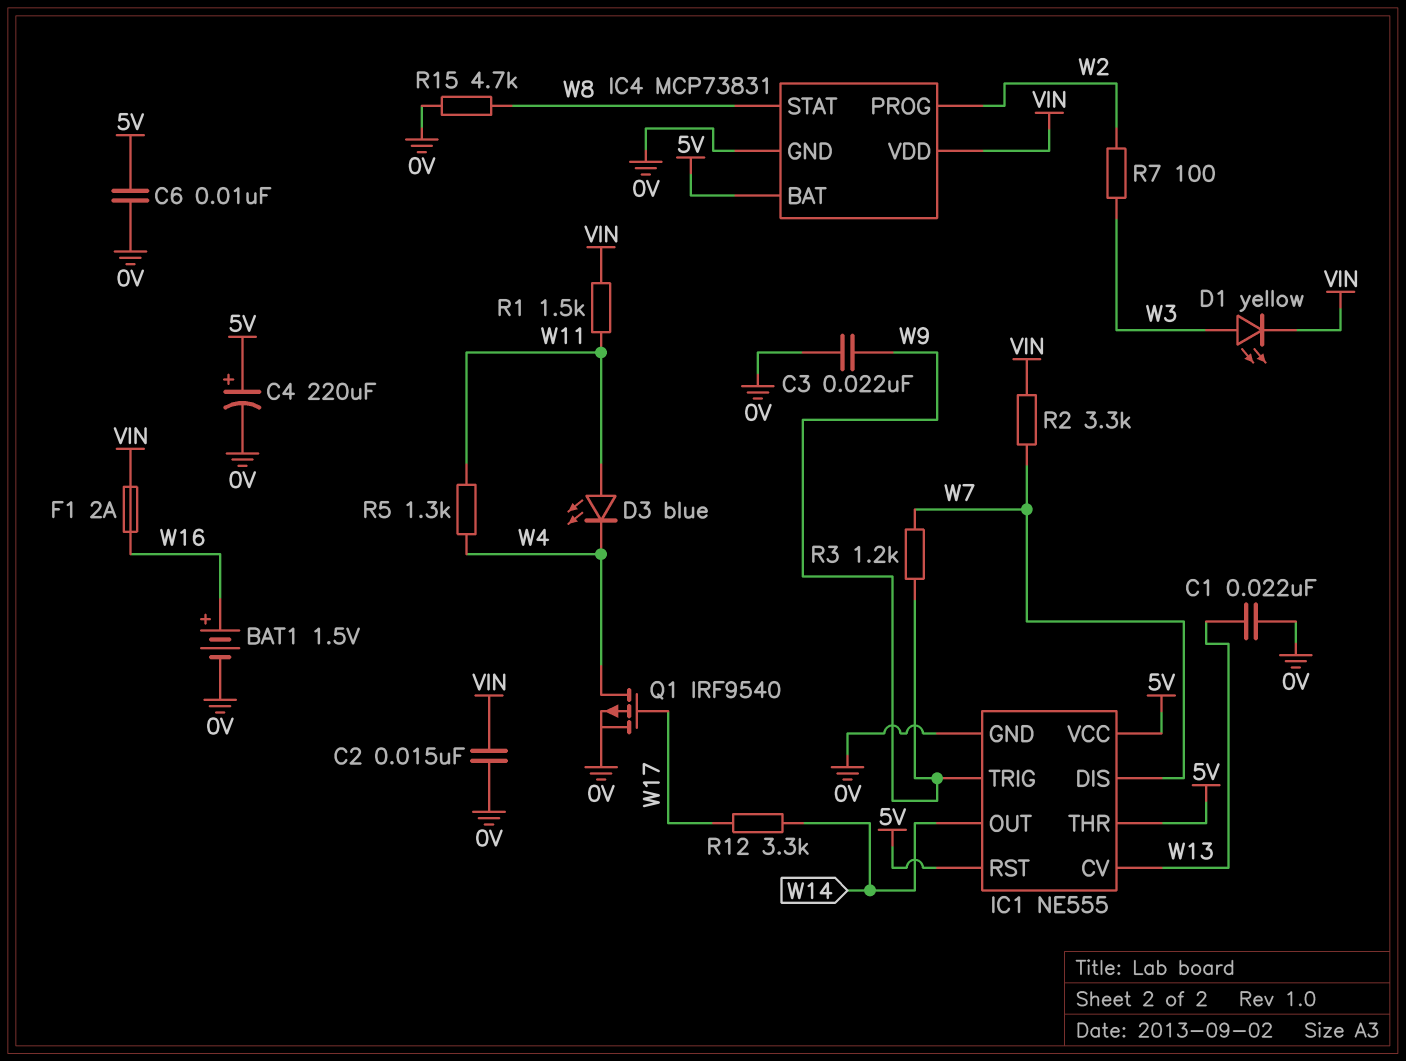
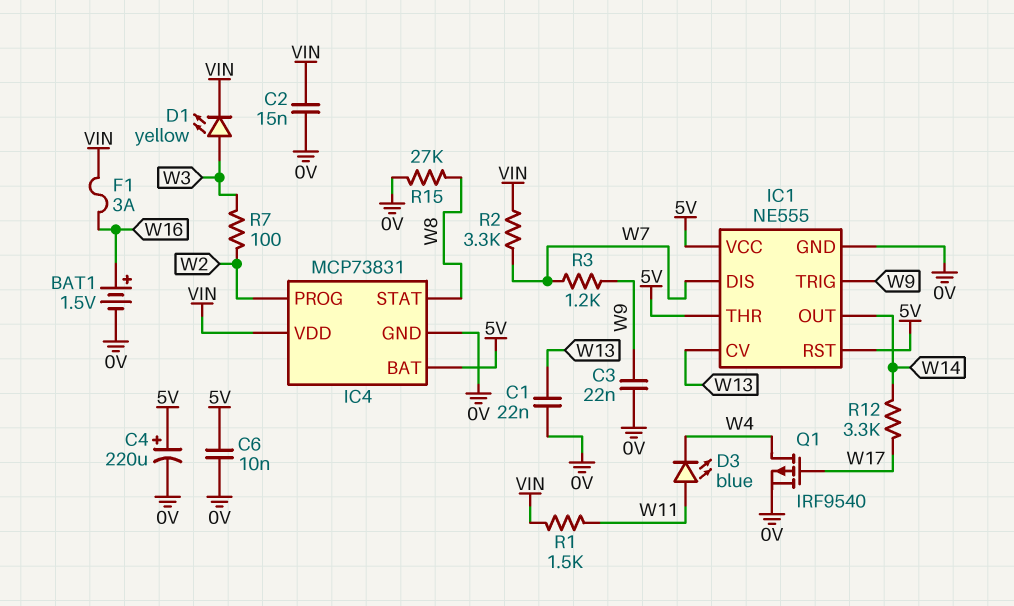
F1: 2A (VIN, W16) -> 3A (VIN, W16)
R5: 1.3k (W4, W11) -> none
R15: 4.7k (0V, W8) -> 27k (0V, W8)

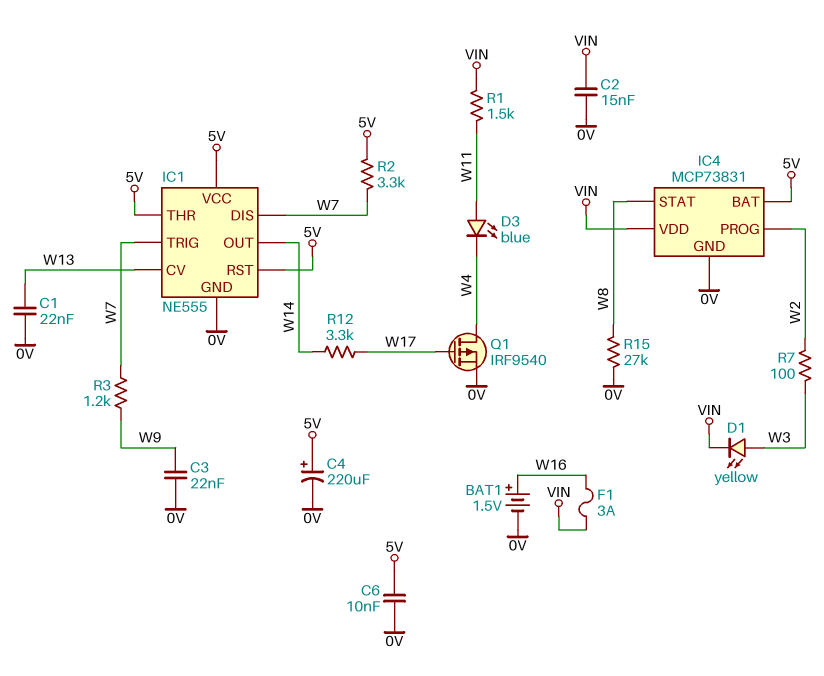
IC1 pin TRIG: W9 -> W7
R2: 3.3k (VIN, W7) -> 3.3k (5V, W7)

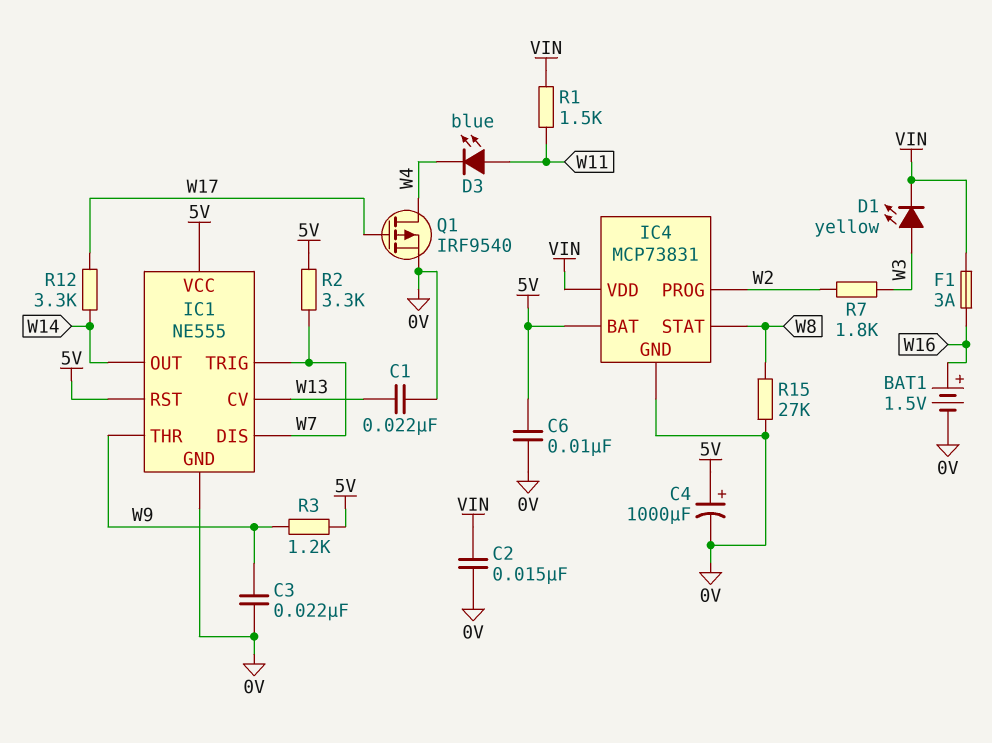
C4: 220uF (plus 5V, minus 0V) -> 1000uF (plus 5V, minus 0V)
IC1 pin THR: 5V -> W9
R3: 1.2k (W7, W9) -> 1.2k (5V, W9)
R7: 100 (W2, W3) -> 1.8k (W2, W3)

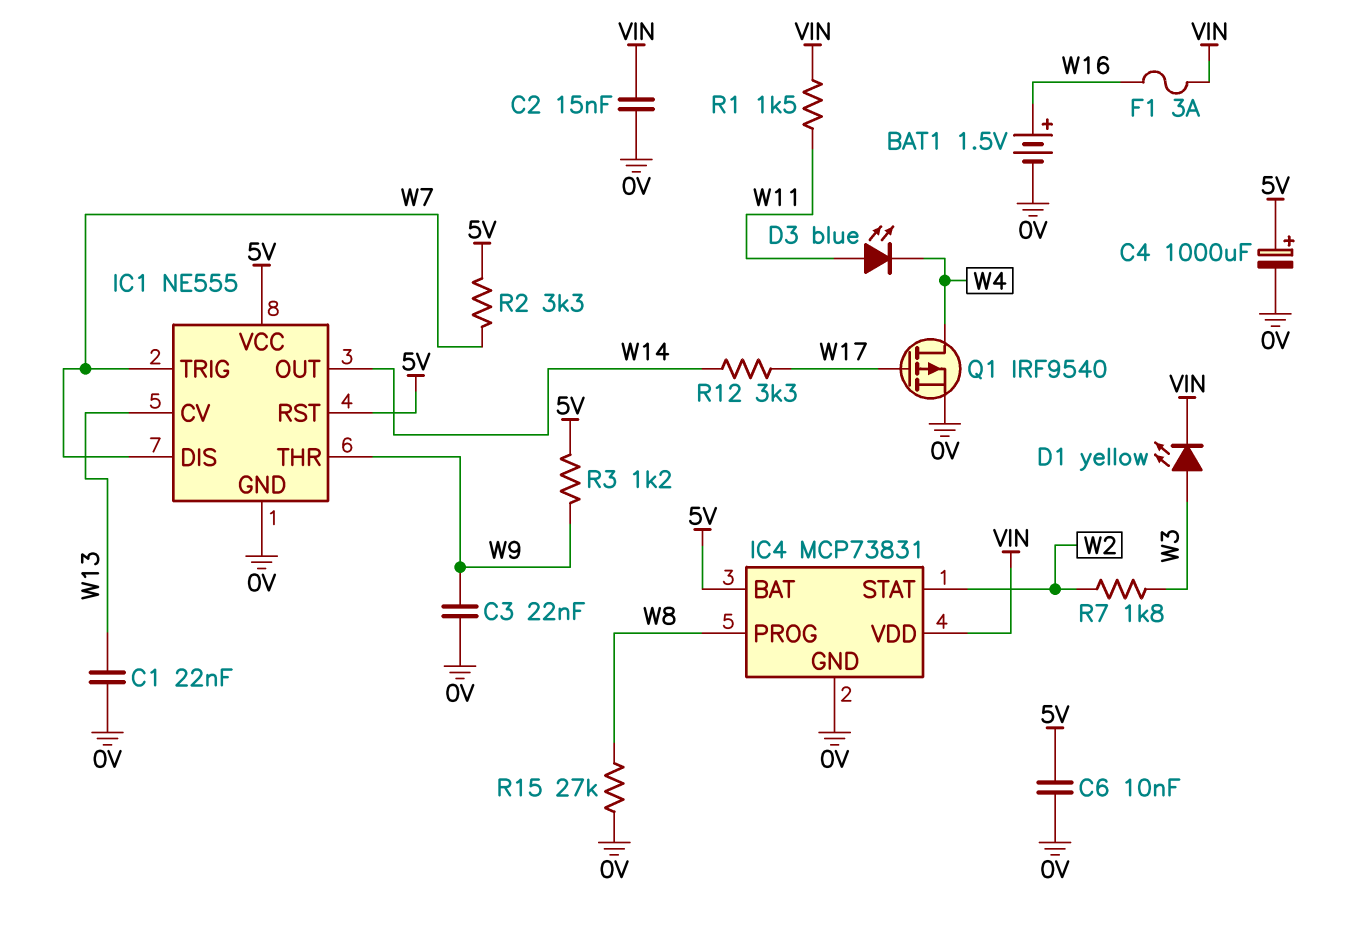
IC4 pin PROG: W2 -> W8
IC4 pin STAT: W8 -> W2

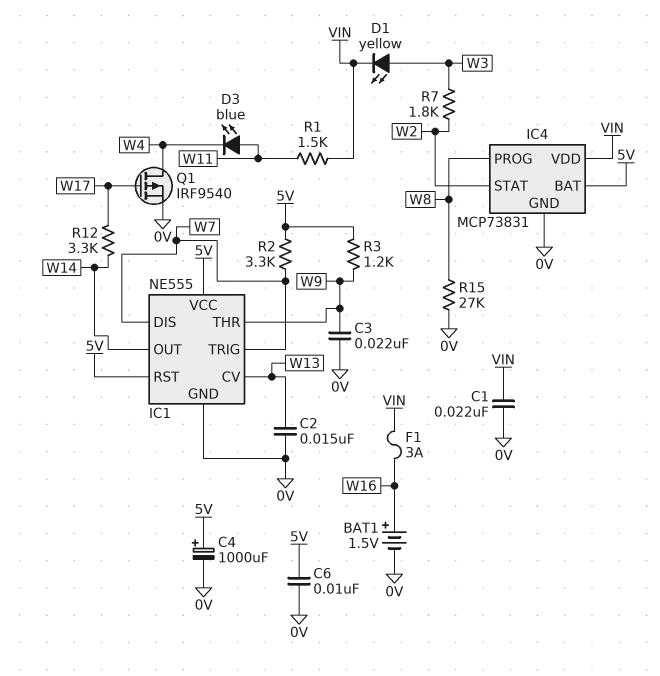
C1: 22nF (0V, W13) -> 22nF (0V, VIN)
C2: 15nF (0V, VIN) -> 15nF (0V, W13)

